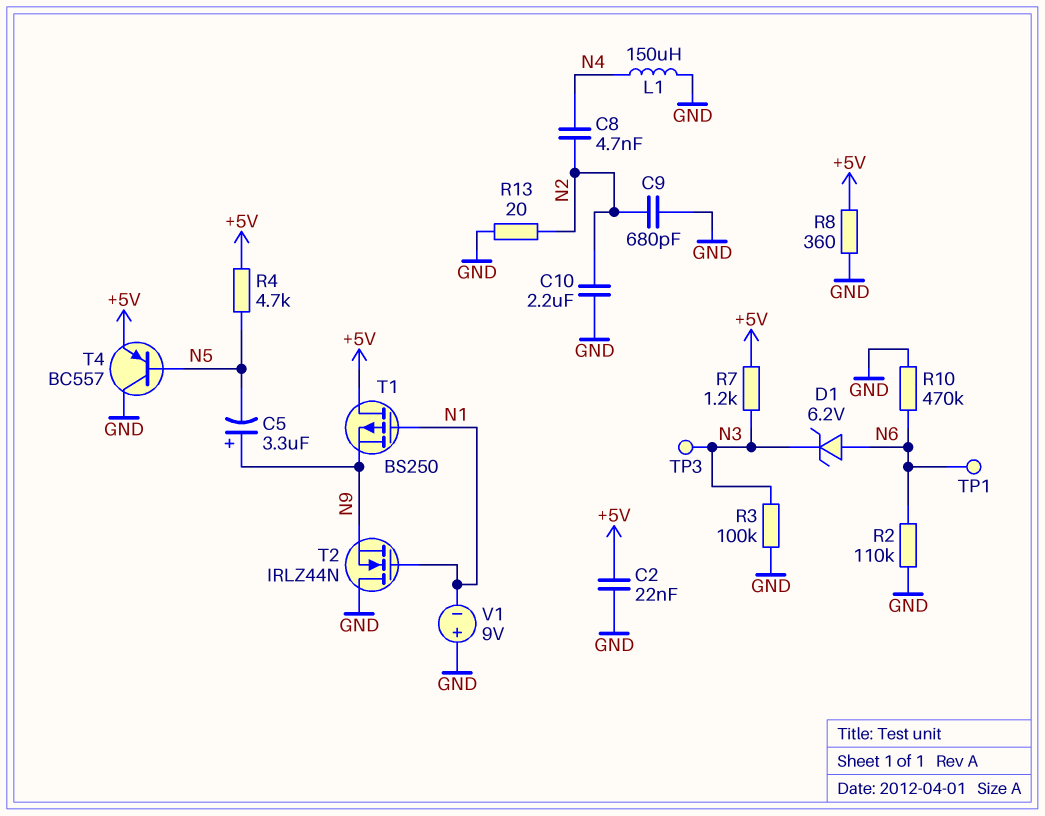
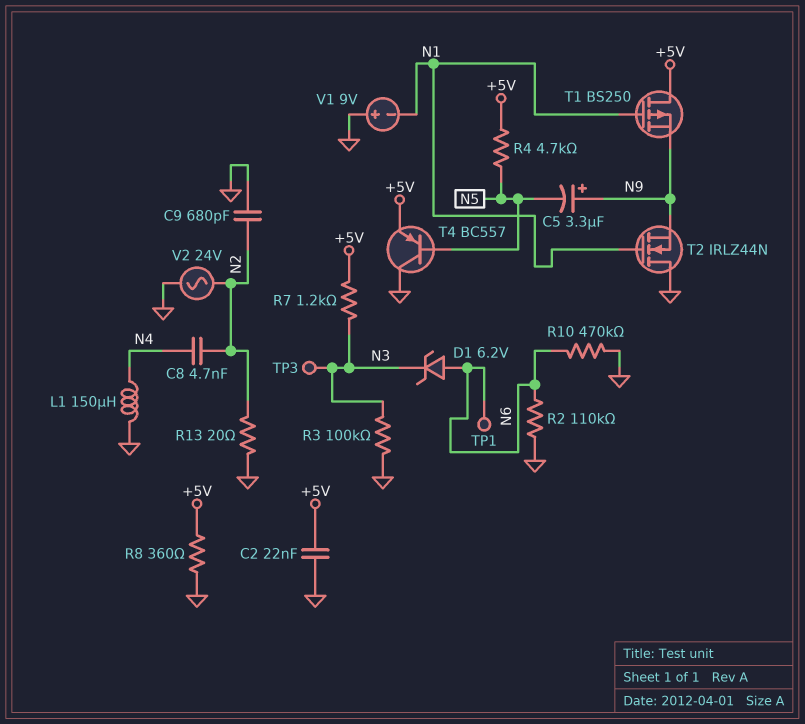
C10: 2.2uF (GND, N2) -> none
V2: none -> AC 24V (GND, N2)

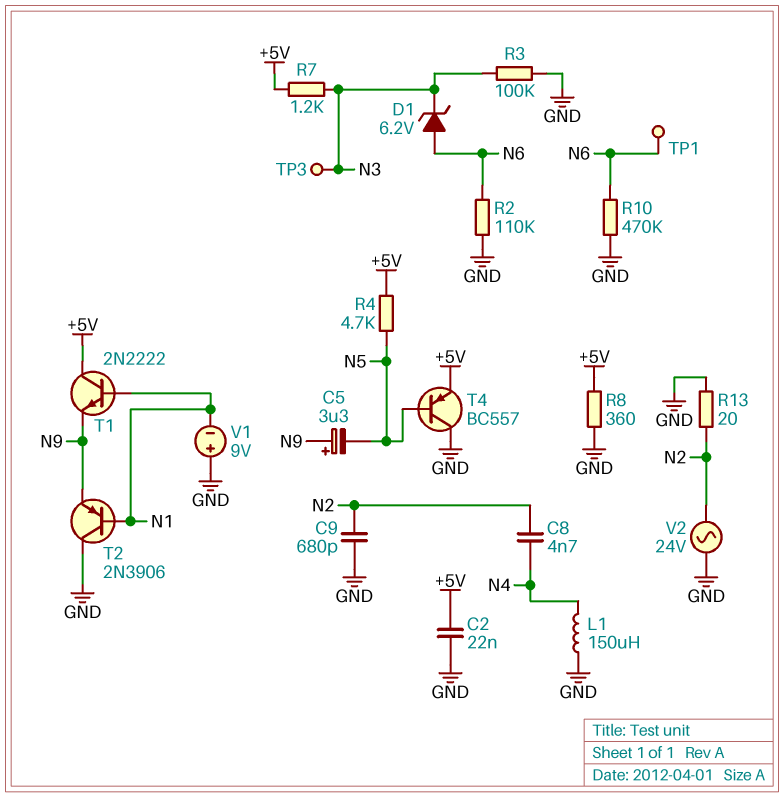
T1: PMOS BS250 (G N1, D +5V, S N9) -> NPN 2N2222 (B N1, C +5V, E N9)
T2: NMOS IRLZ44N (G N1, D GND, S N9) -> PNP 2N3906 (B N1, C GND, E N9)

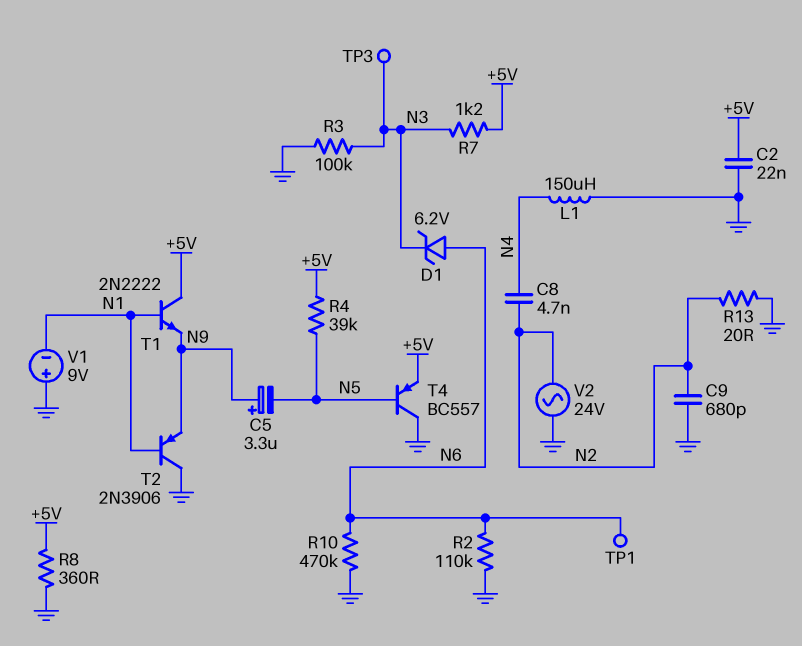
R4: 4.7k (+5V, N5) -> 39k (+5V, N5)

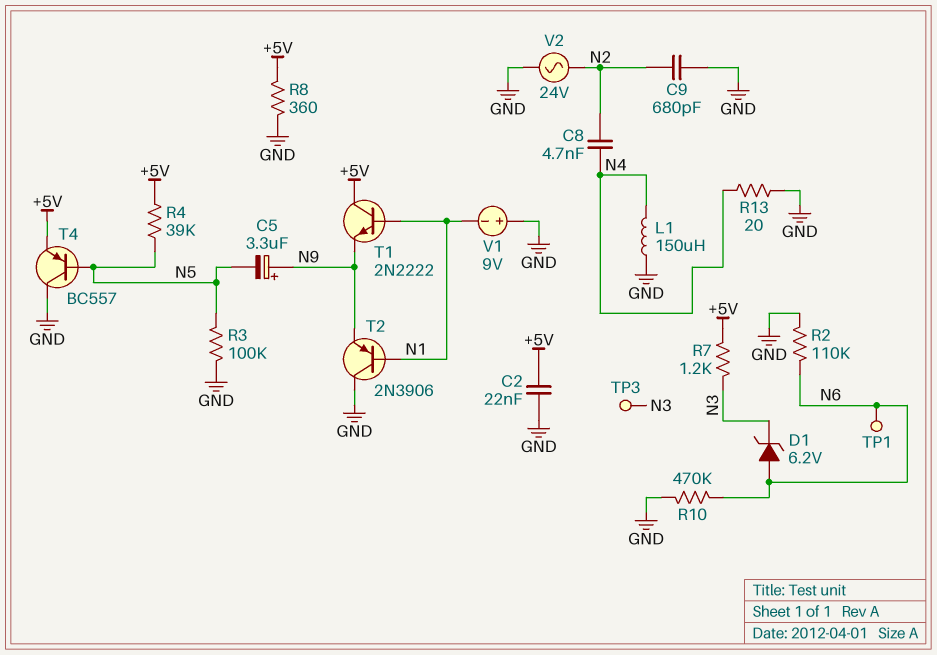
R3: 100k (GND, N3) -> 100k (GND, N5)
R13: 20 (GND, N2) -> 20 (GND, N4)

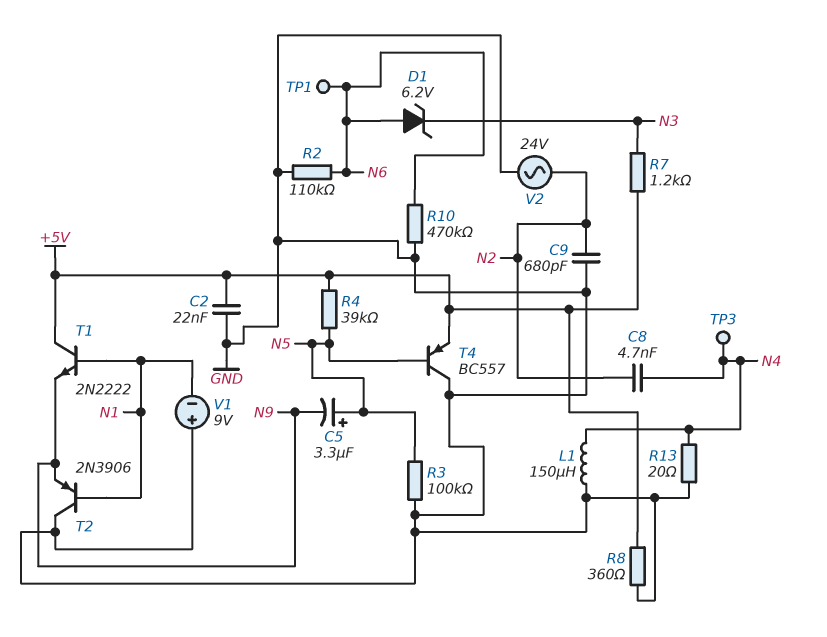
C5: 3.3uF (plus N9, minus N5) -> 3.3uF (plus N5, minus N9)
TP3: test point (N3) -> test point (N4)

